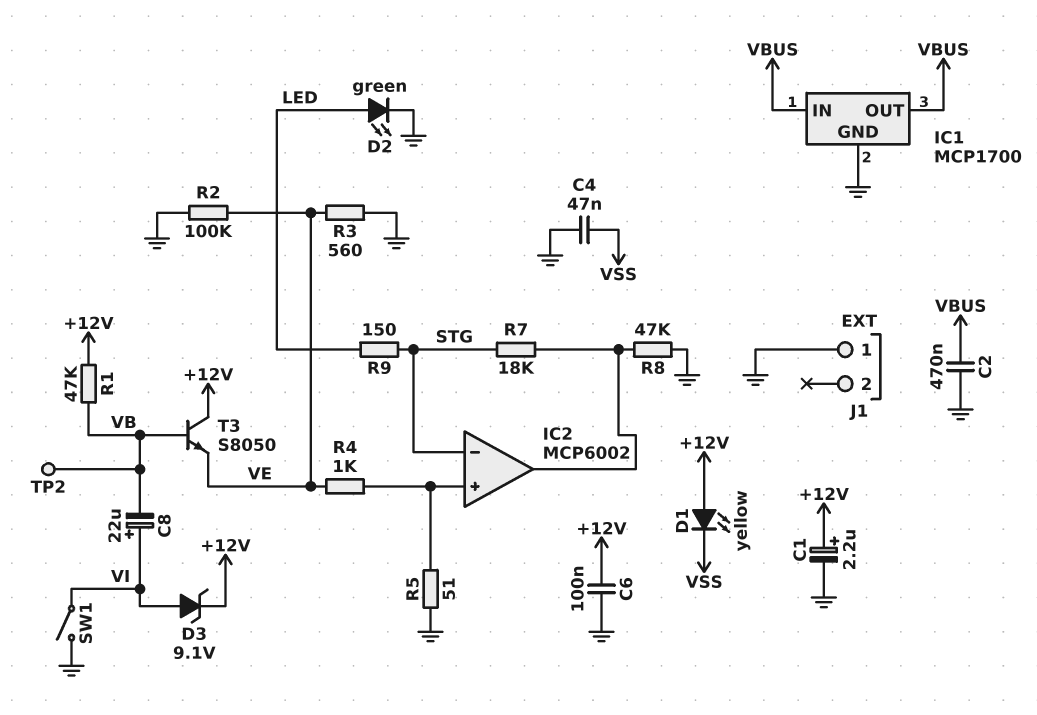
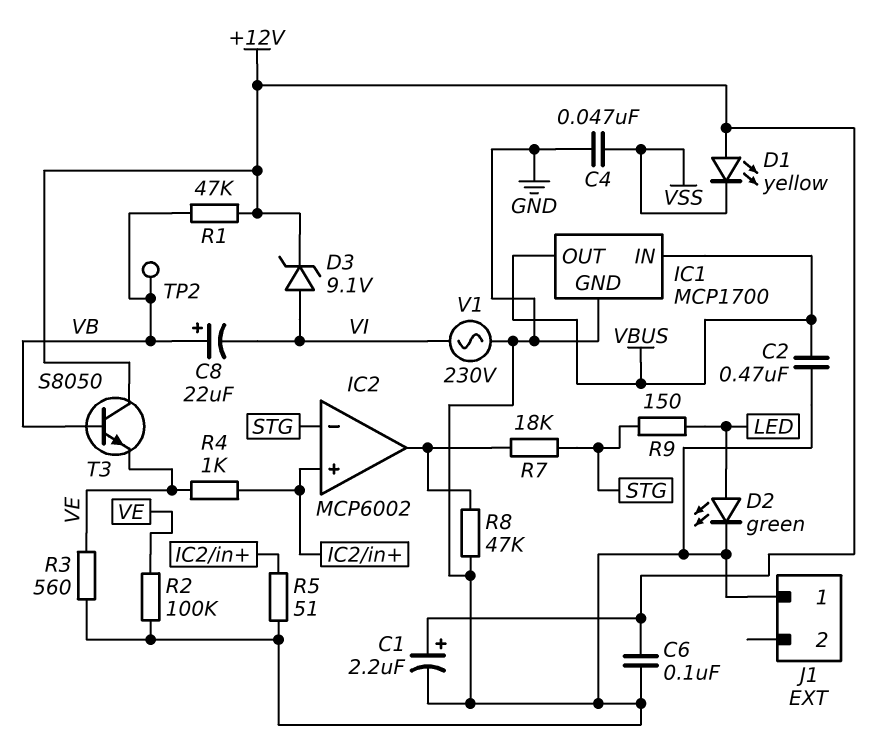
C8: 22uF (plus VI, minus VB) -> 22uF (plus VB, minus VI)
SW1: switch (GND, VI) -> none
V1: none -> AC 230V (GND, VI)

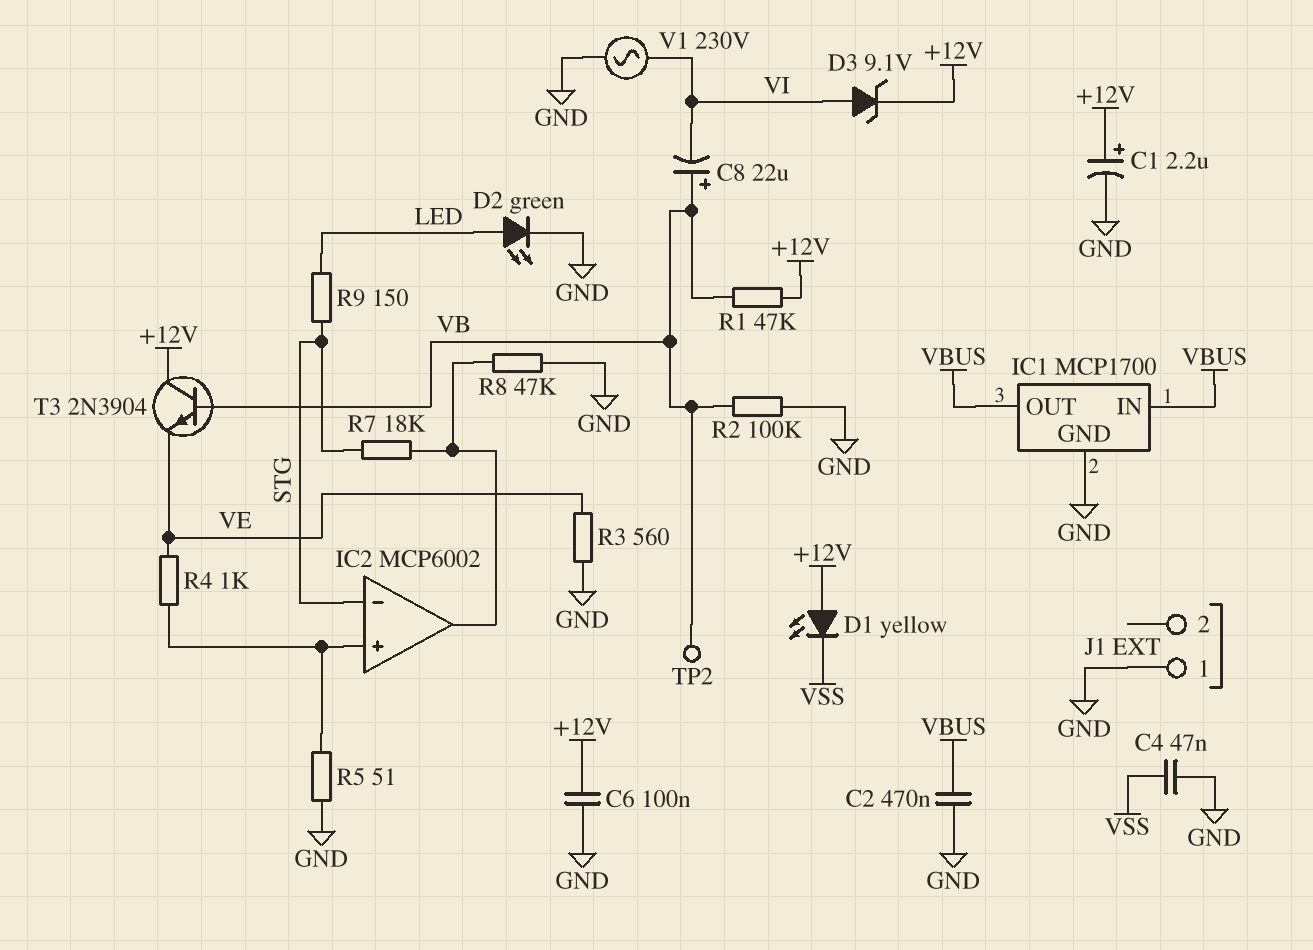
R2: 100k (GND, VE) -> 100k (GND, VB)
T3: NPN S8050 (B VB, C +12V, E VE) -> NPN 2N3904 (B VB, C +12V, E VE)

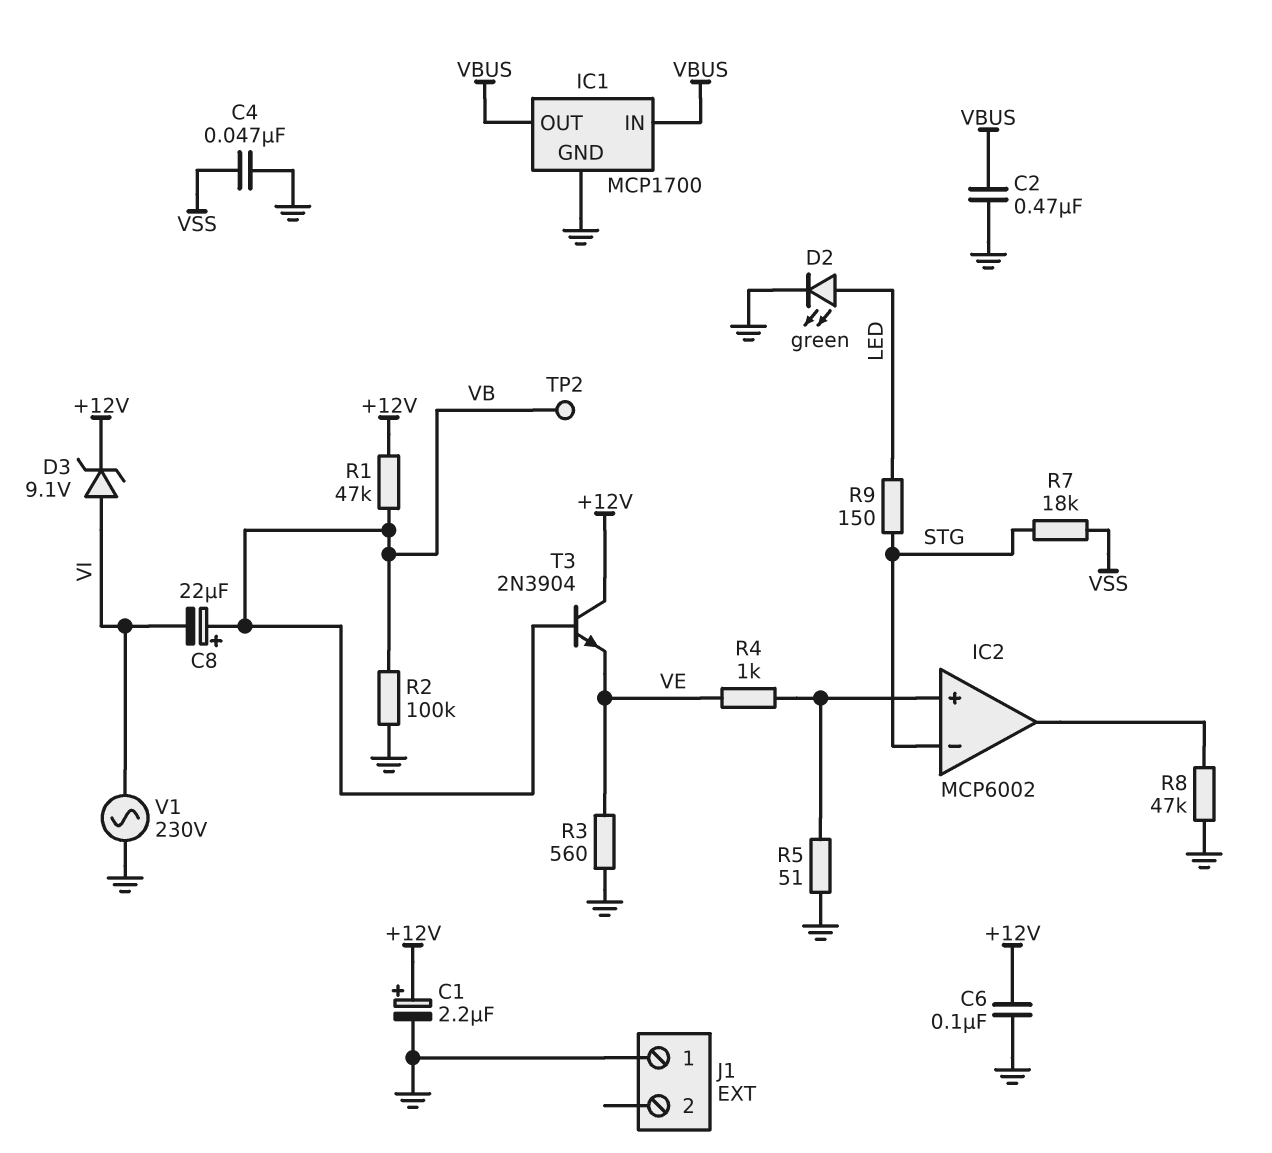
D1: LED yellow (A +12V, K VSS) -> none
R7: 18k (IC2/out, STG) -> 18k (STG, VSS)

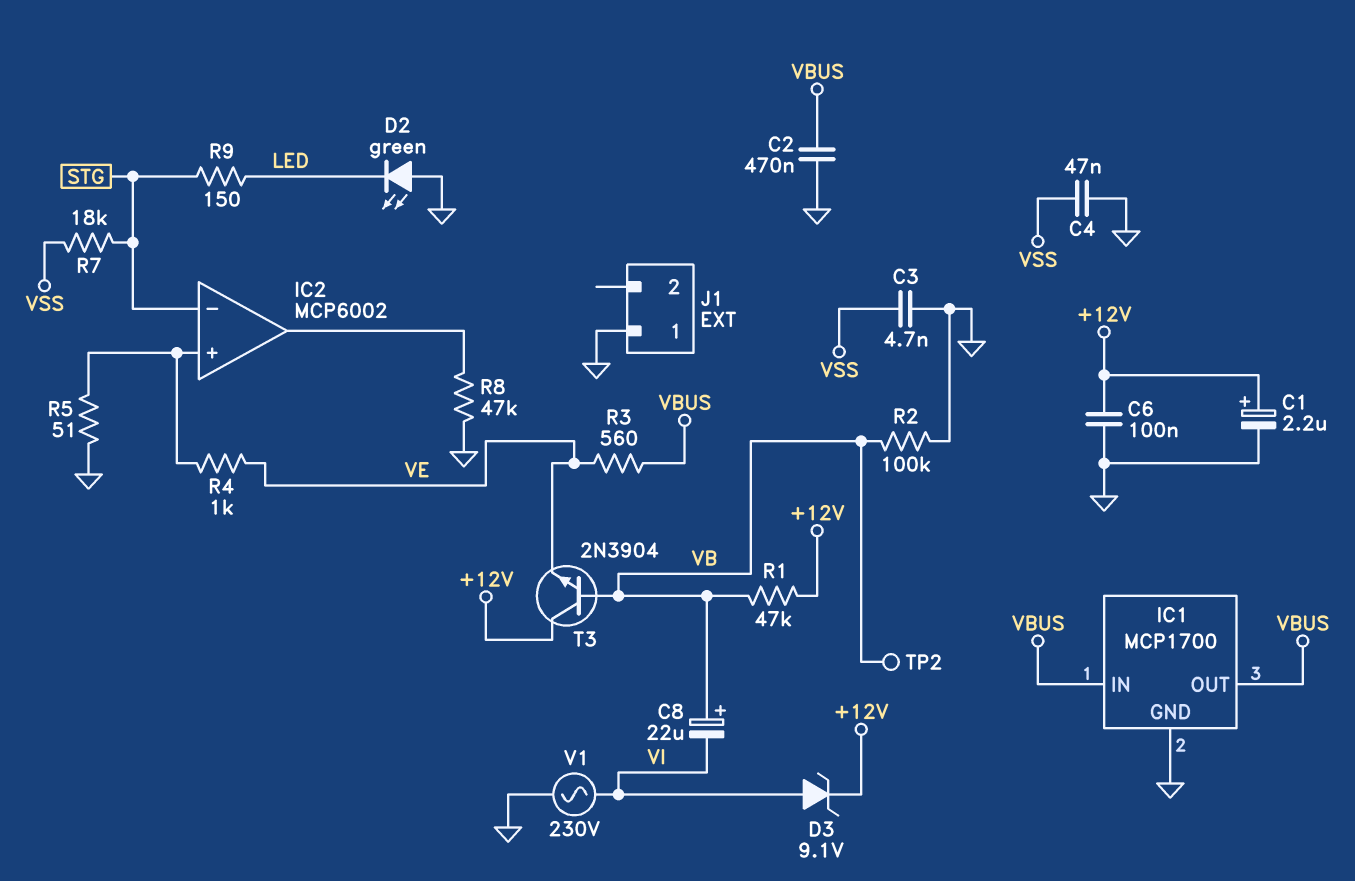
C3: none -> 4.7nF (GND, VSS)
D2: LED green (A LED, K GND) -> LED green (A GND, K LED)
R3: 560 (GND, VE) -> 560 (VBUS, VE)

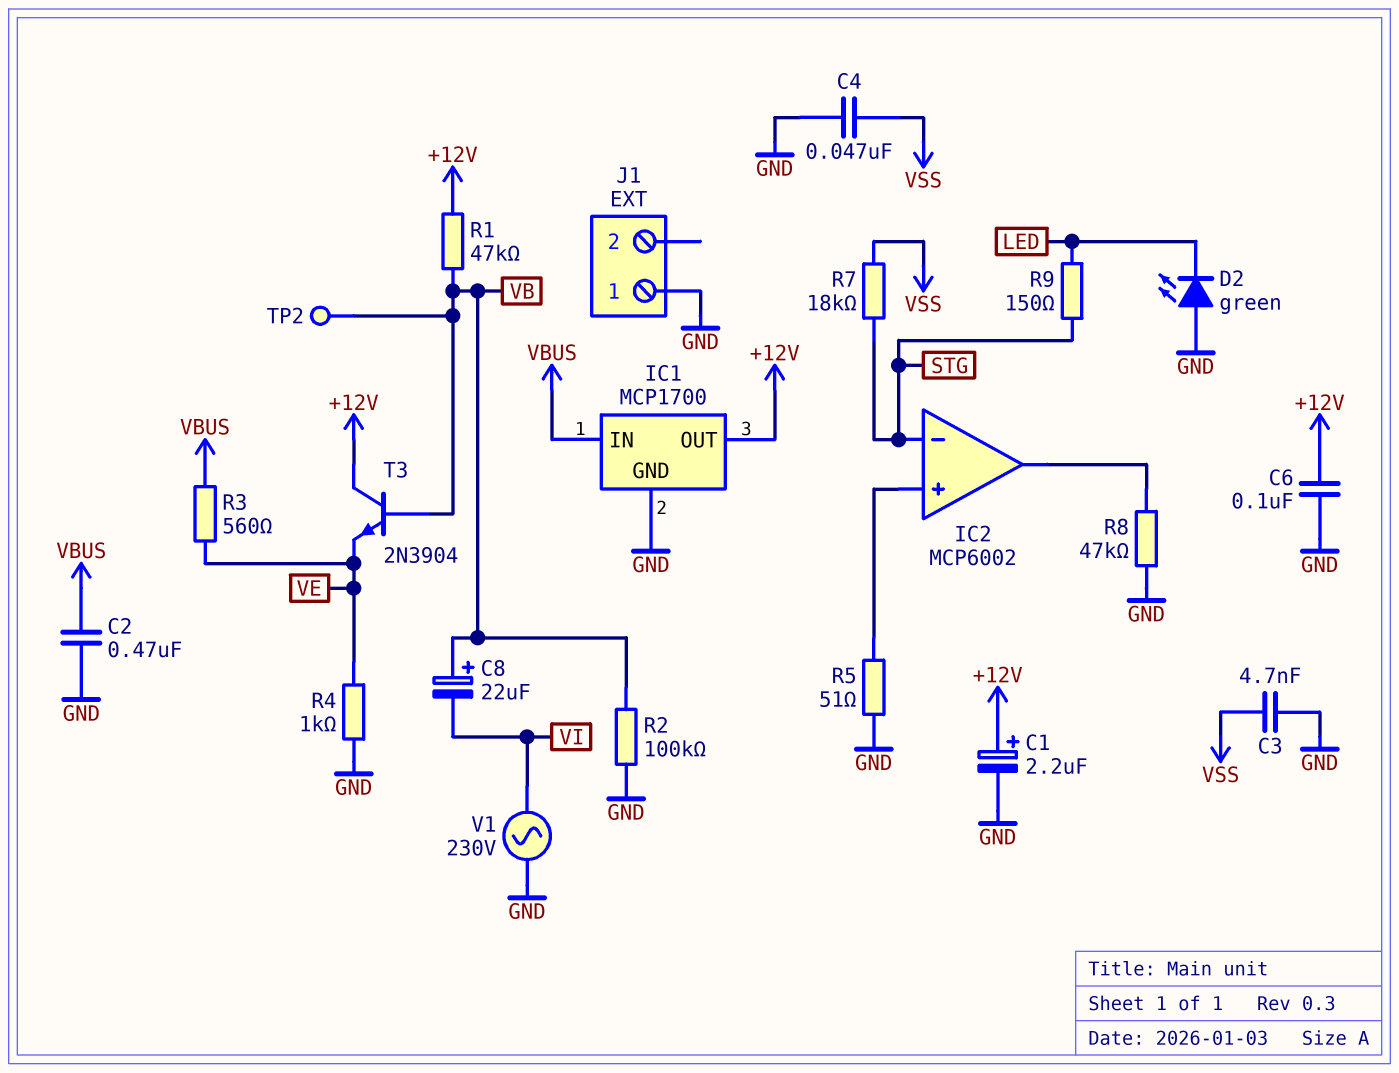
D3: zener 9.1V (A VI, K +12V) -> none
IC1 pin OUT: VBUS -> +12V
R4: 1k (IC2/in+, VE) -> 1k (GND, VE)

